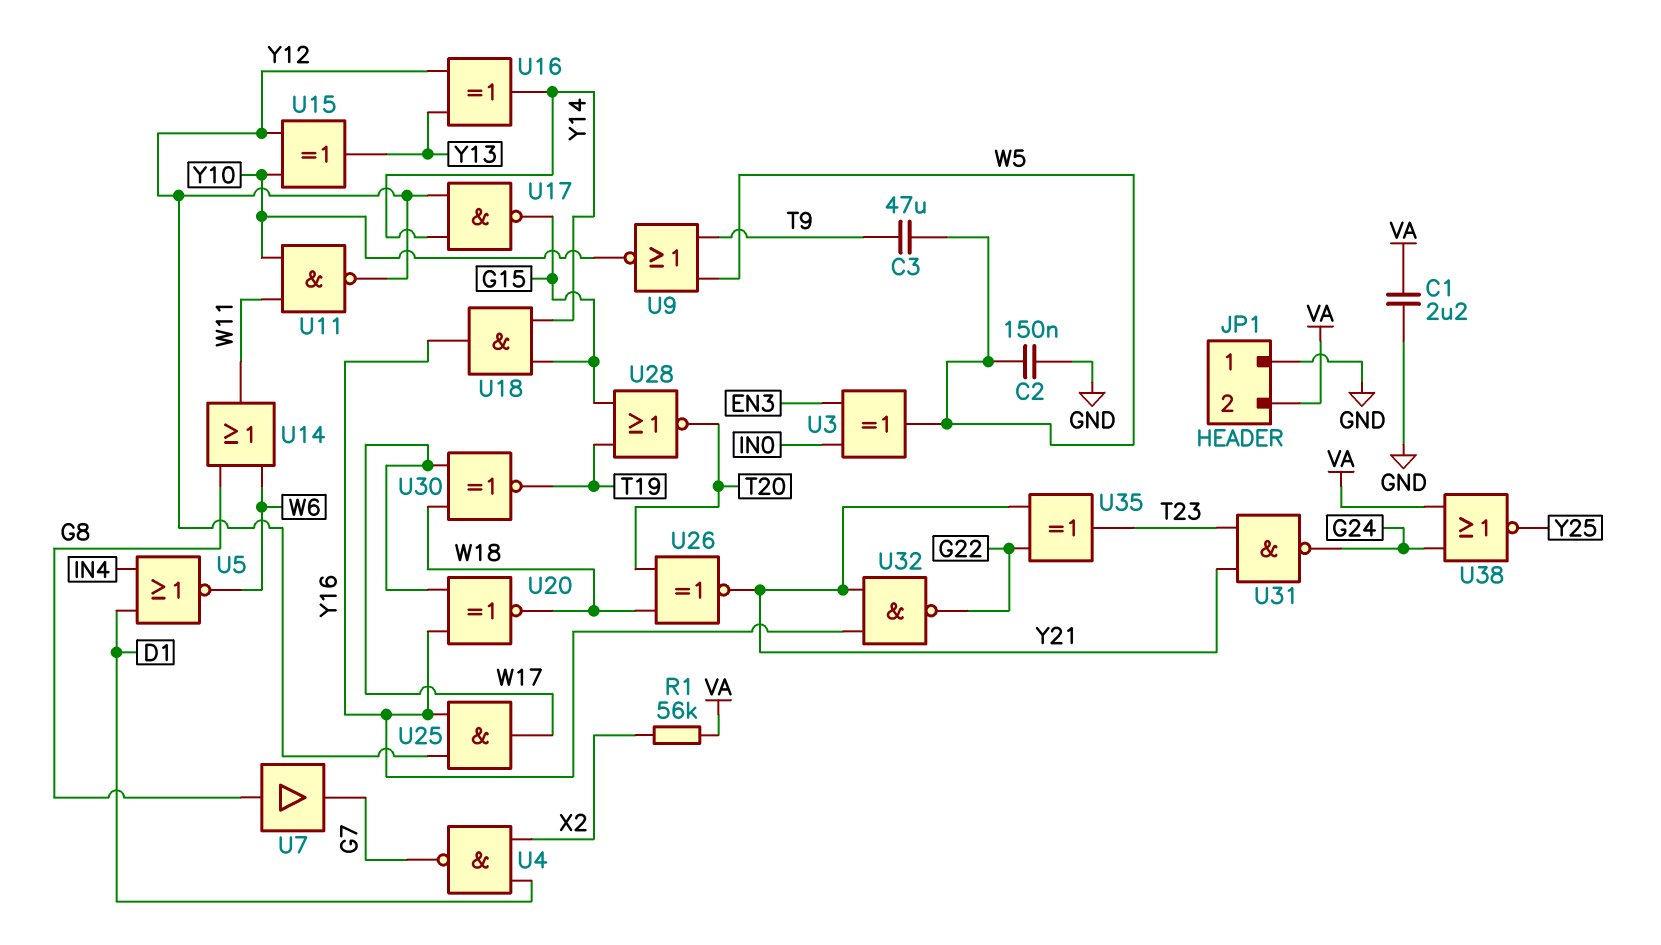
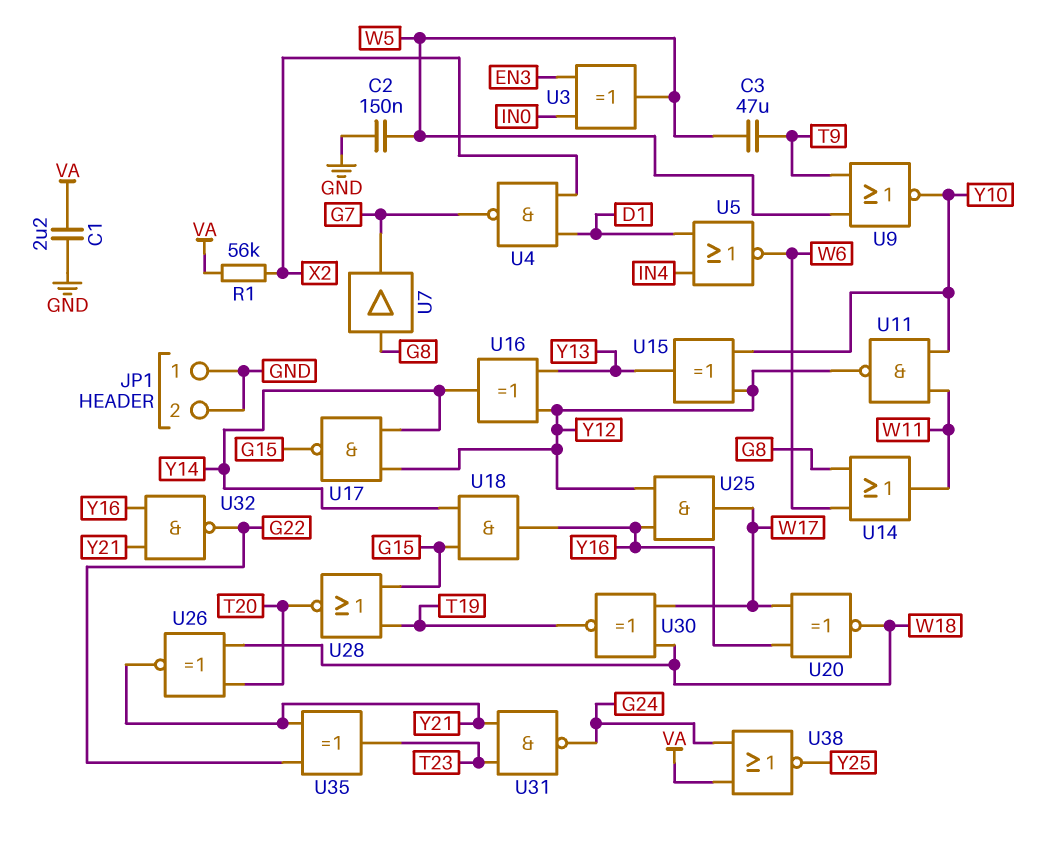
JP1 pin 2: VA -> GND

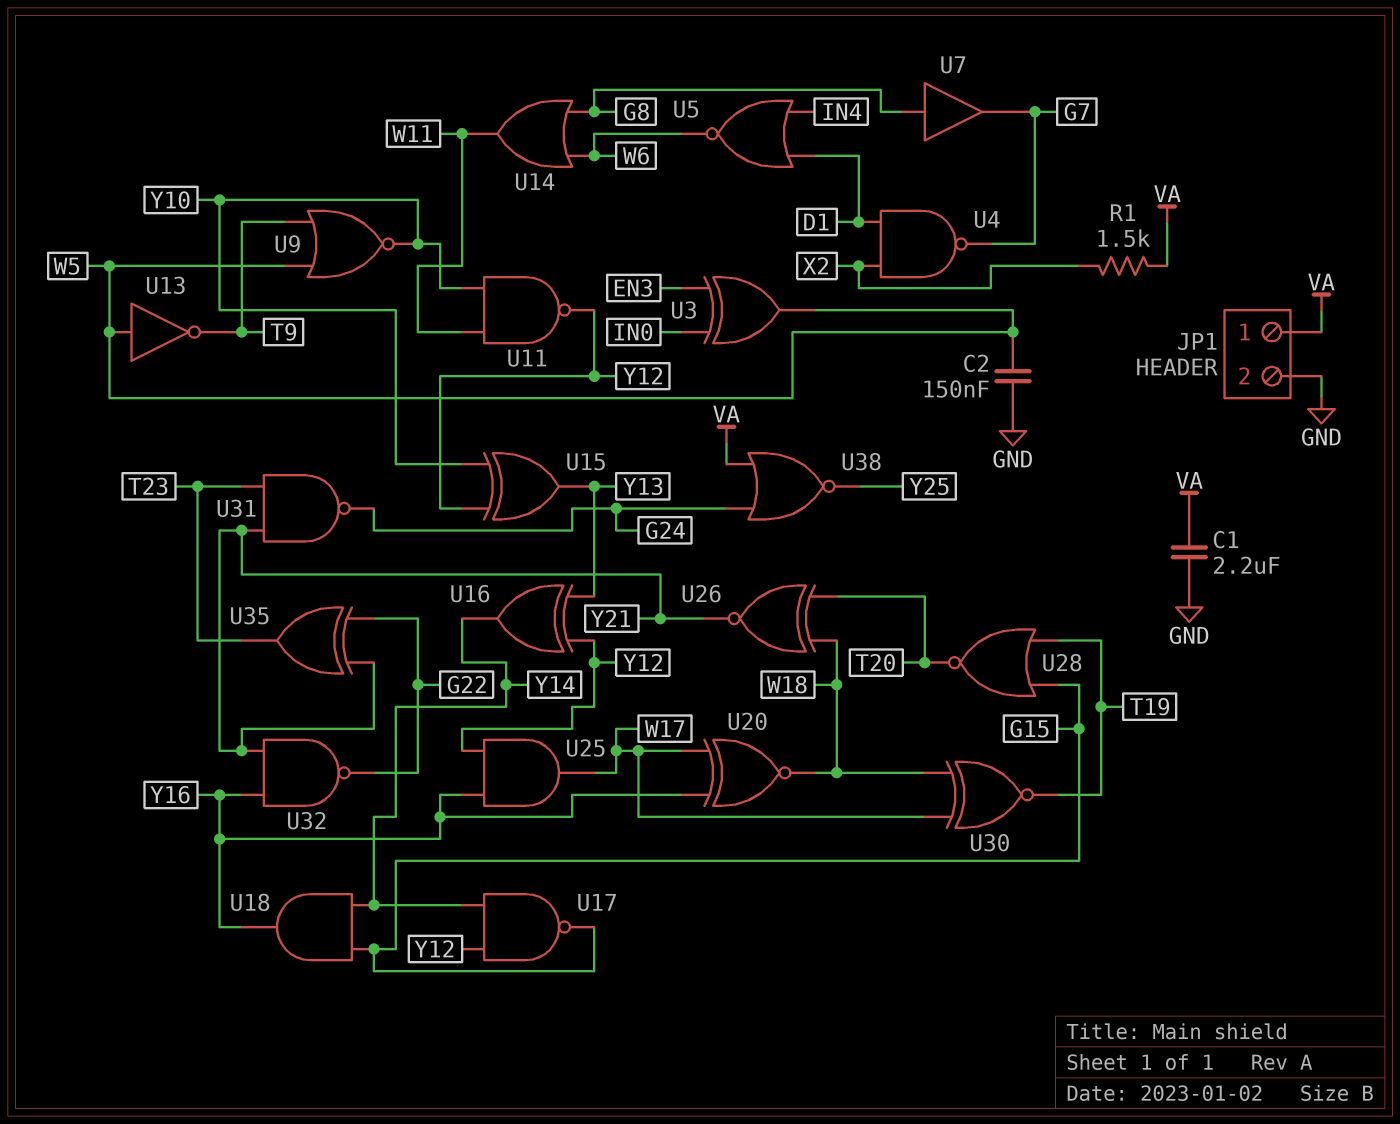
C3: 47uF (T9, W5) -> none
JP1 pin 1: GND -> VA
R1: 56k (VA, X2) -> 1.5k (VA, X2)
U13: none -> NOT (in W5, out T9)

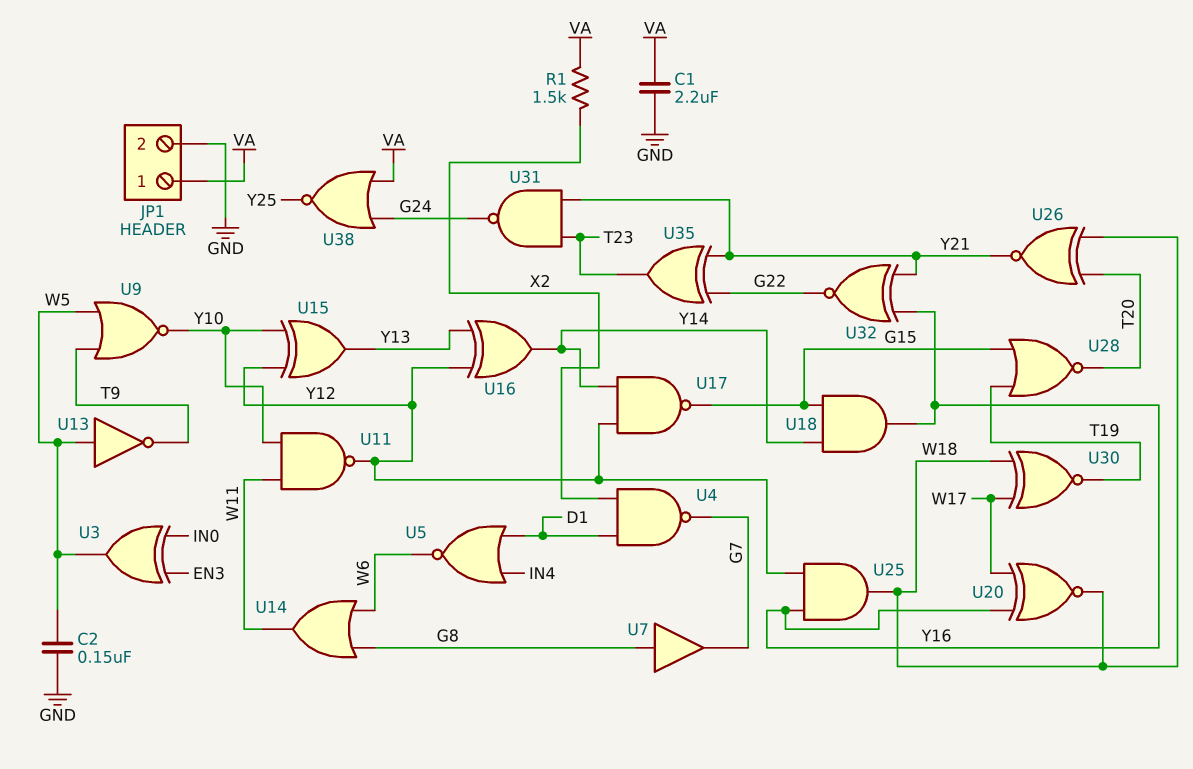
U25: AND (in Y12, in Y16, out W17) -> AND (in Y12, in Y16, out W18)
U32: NAND (in Y16, in Y21, out G22) -> XNOR (in Y16, in Y21, out G22)

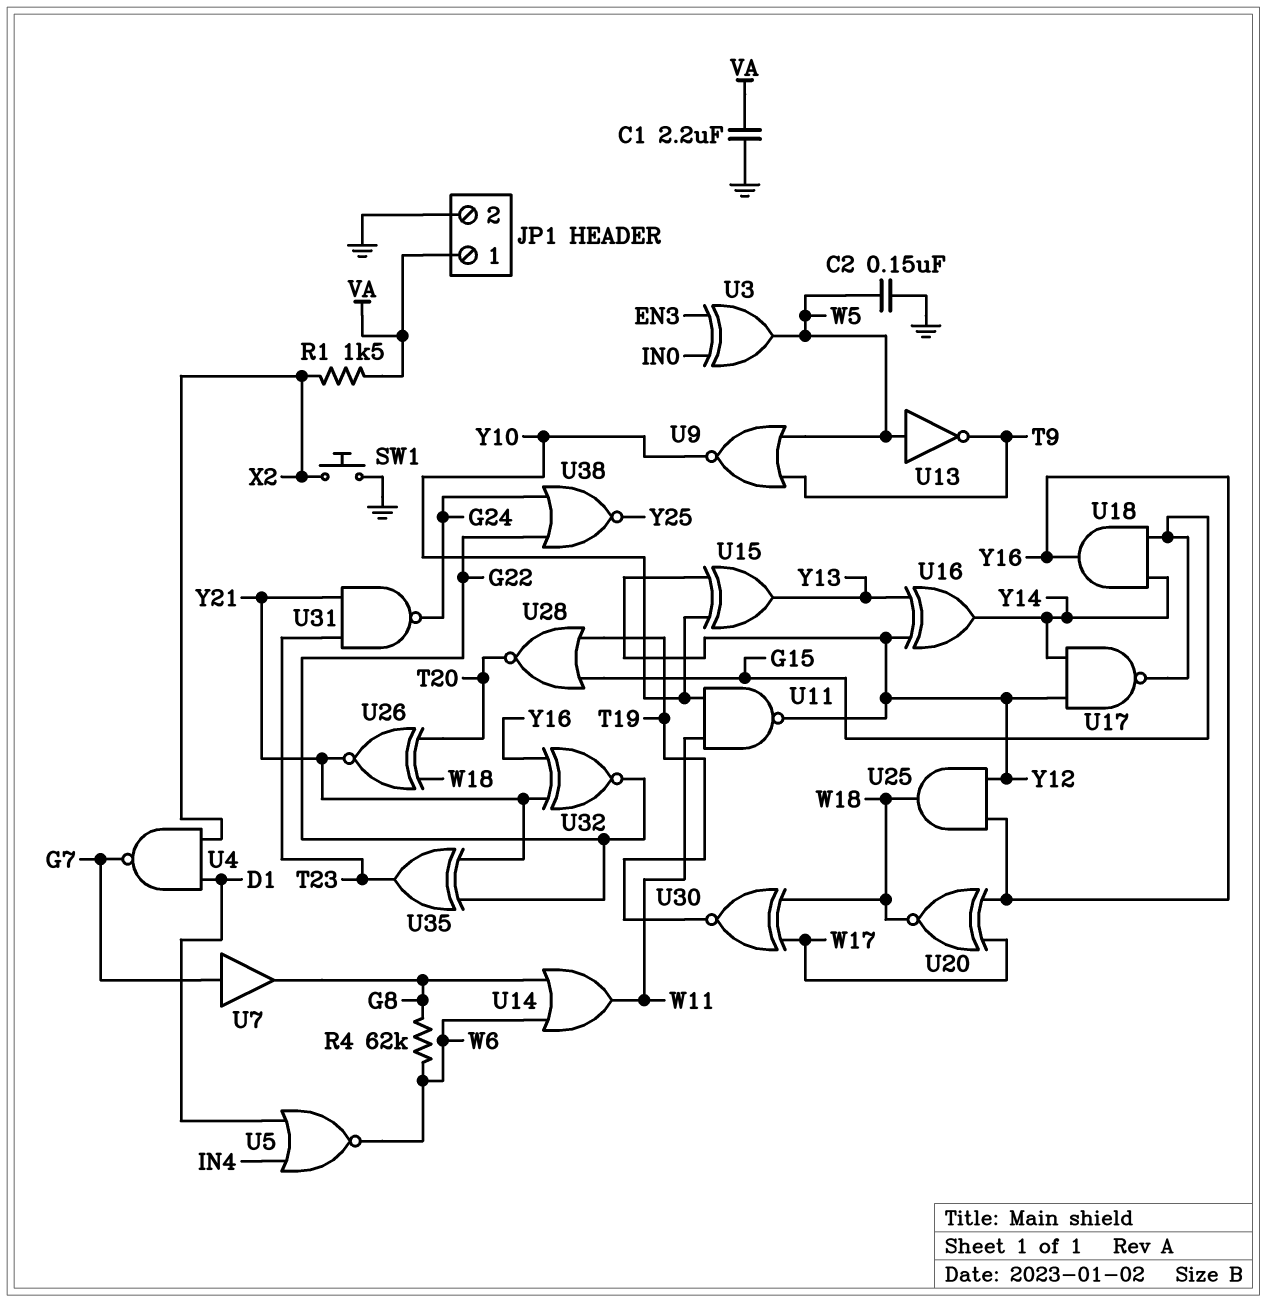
R4: none -> 62k (G8, W6)
SW1: none -> button (GND, X2)
U7: buffer (in G8, out G7) -> buffer (in G7, out G8)
U38: NOR (in G24, in VA, out Y25) -> NOR (in G22, in G24, out Y25)

